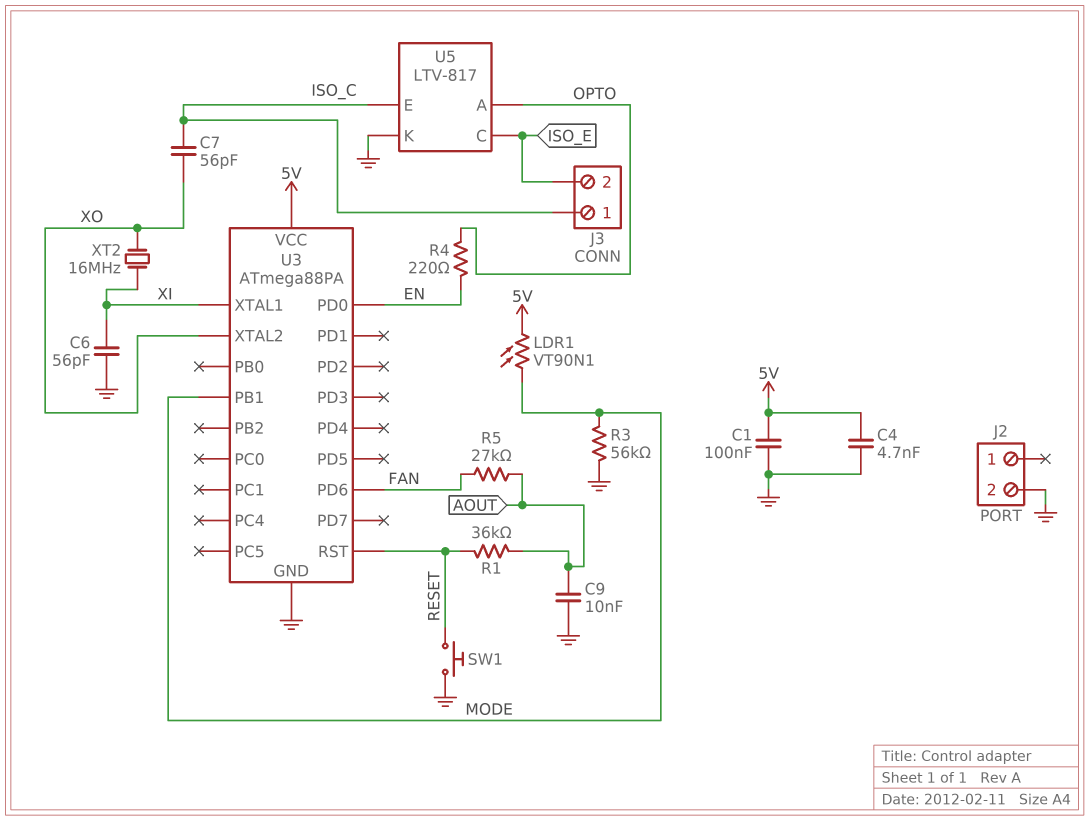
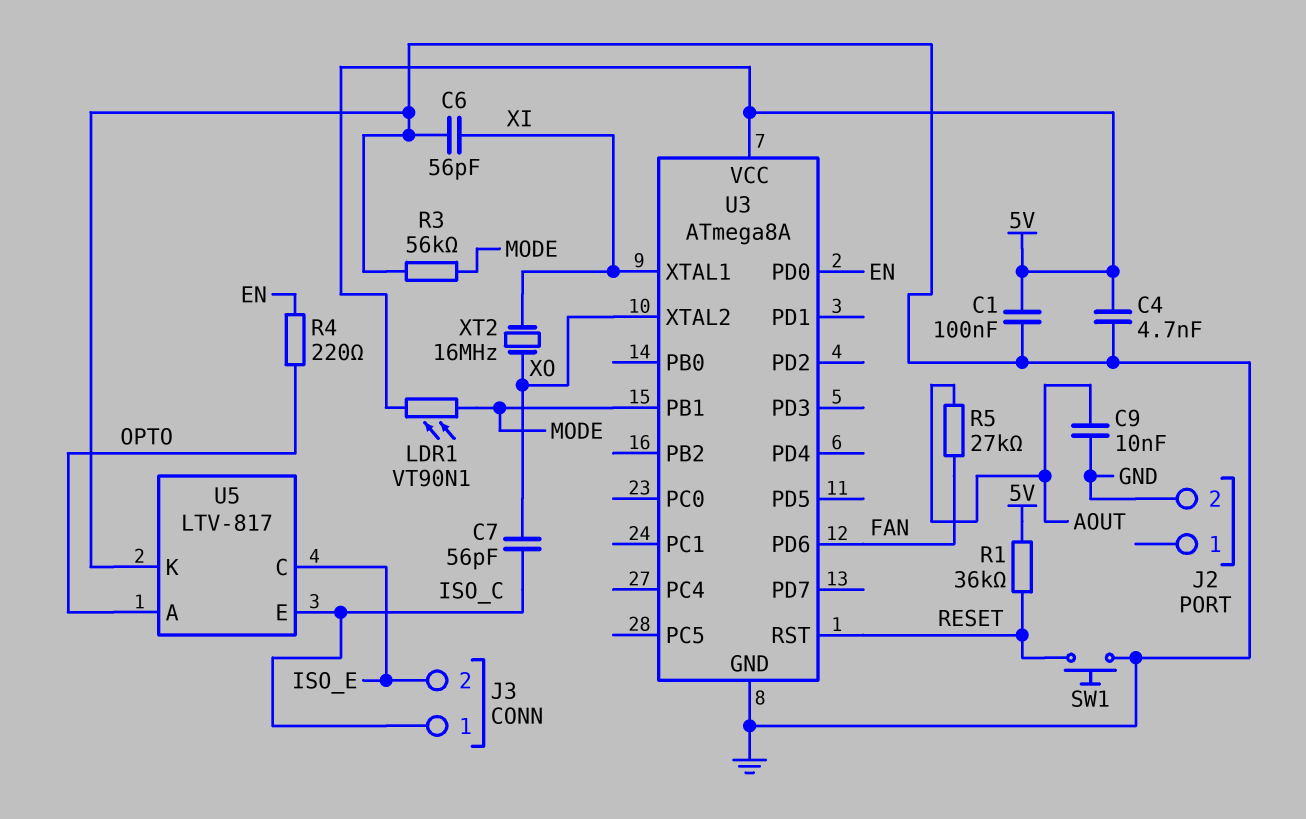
R1: 36k (AOUT, RESET) -> 36k (5V, RESET)
U3: ATmega88PA -> ATmega8A

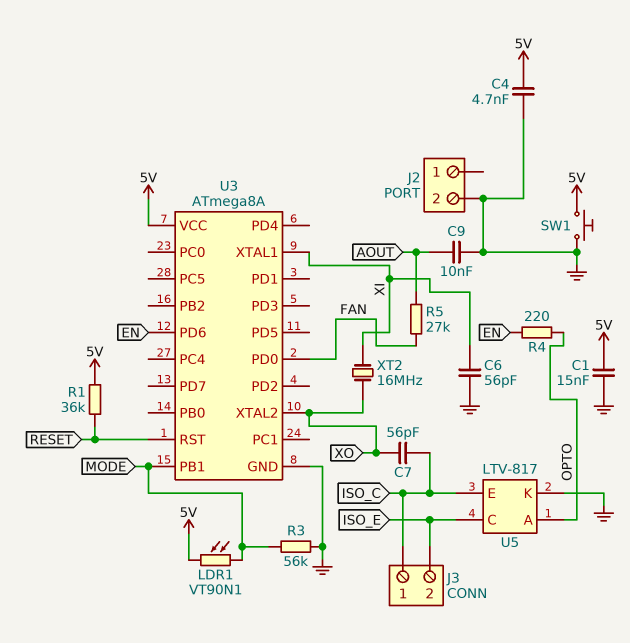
C1: 100nF (5V, GND) -> 15nF (5V, GND)
SW1: button (GND, RESET) -> button (5V, GND)
U3 pin PD0: EN -> FAN
U3 pin PD6: FAN -> EN

